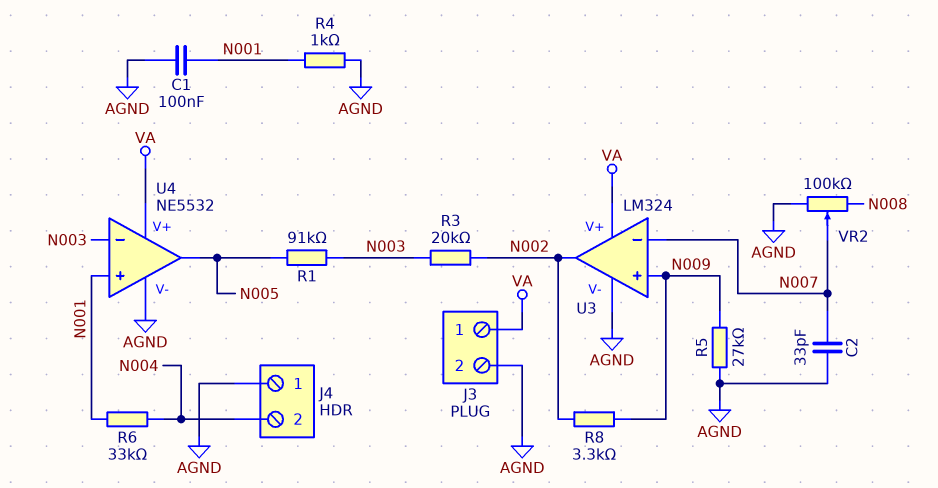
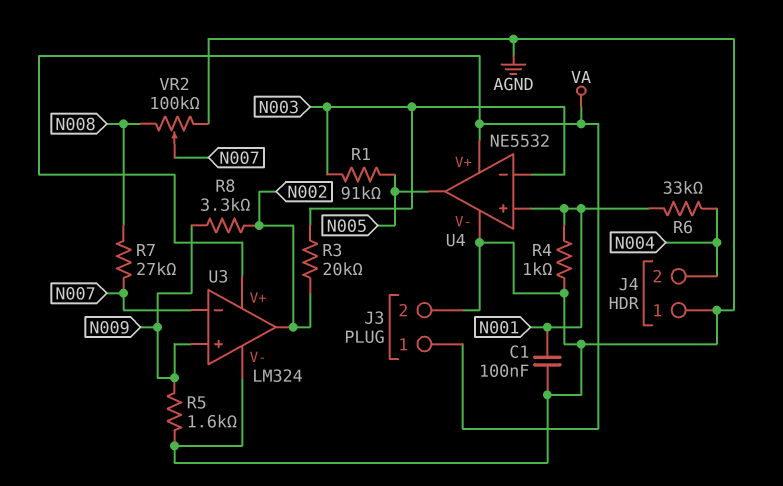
C2: 33pF (AGND, N007) -> none
R5: 27k (AGND, N009) -> 1.6k (AGND, N009)
R7: none -> 27k (N007, N008)

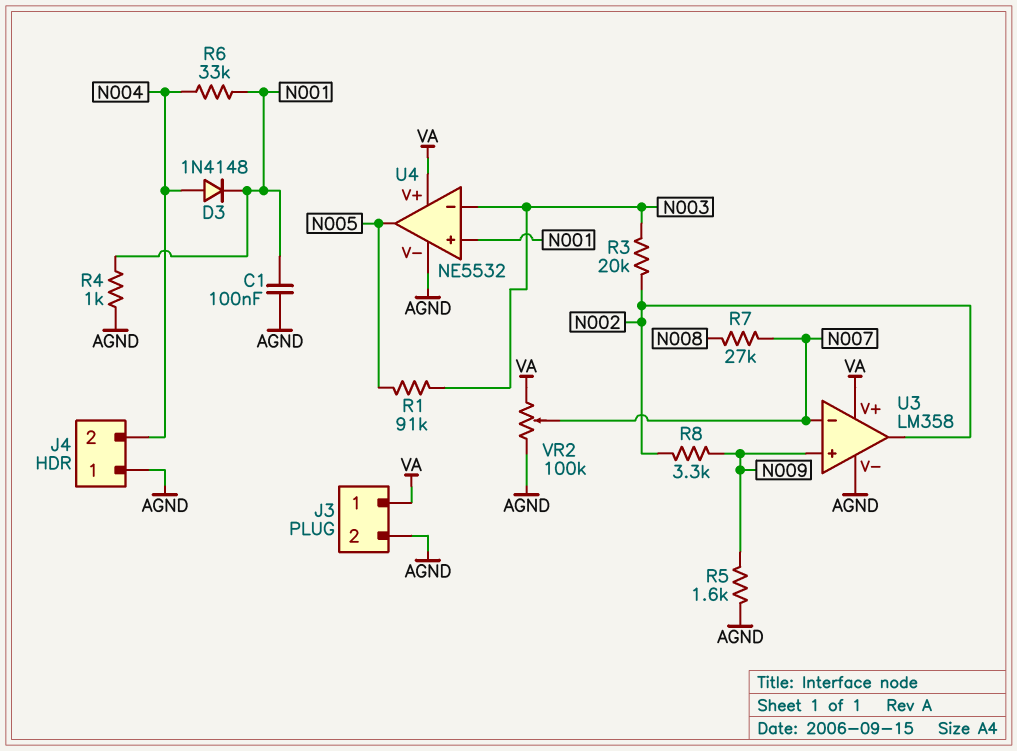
D3: none -> diode 1N4148 (A N004, K N001)
U3: LM324 -> LM358
VR2: 100k (AGND, N008, wiper N007) -> 100k (AGND, VA, wiper N007)

